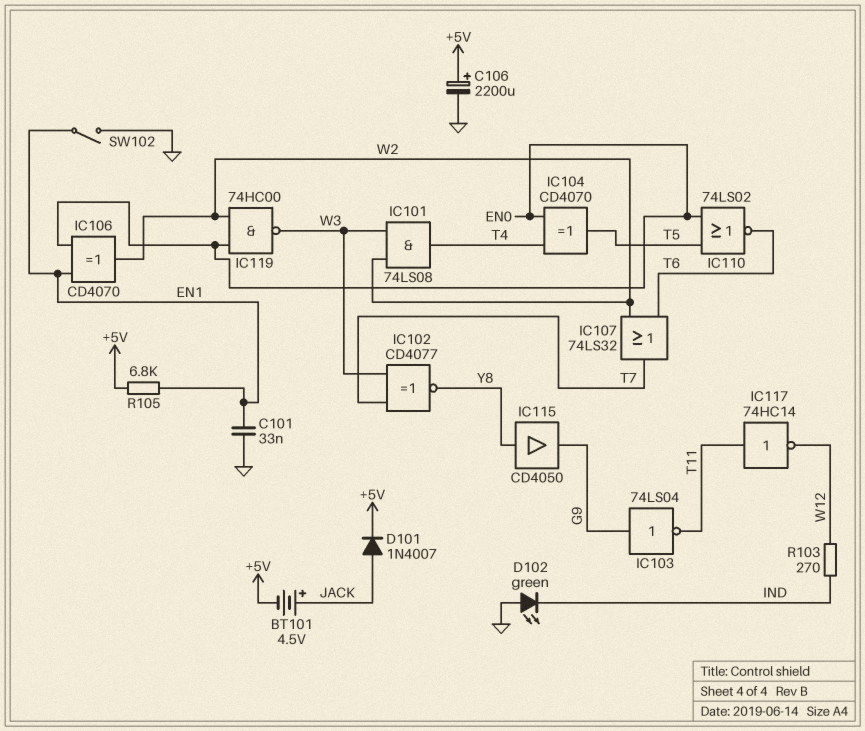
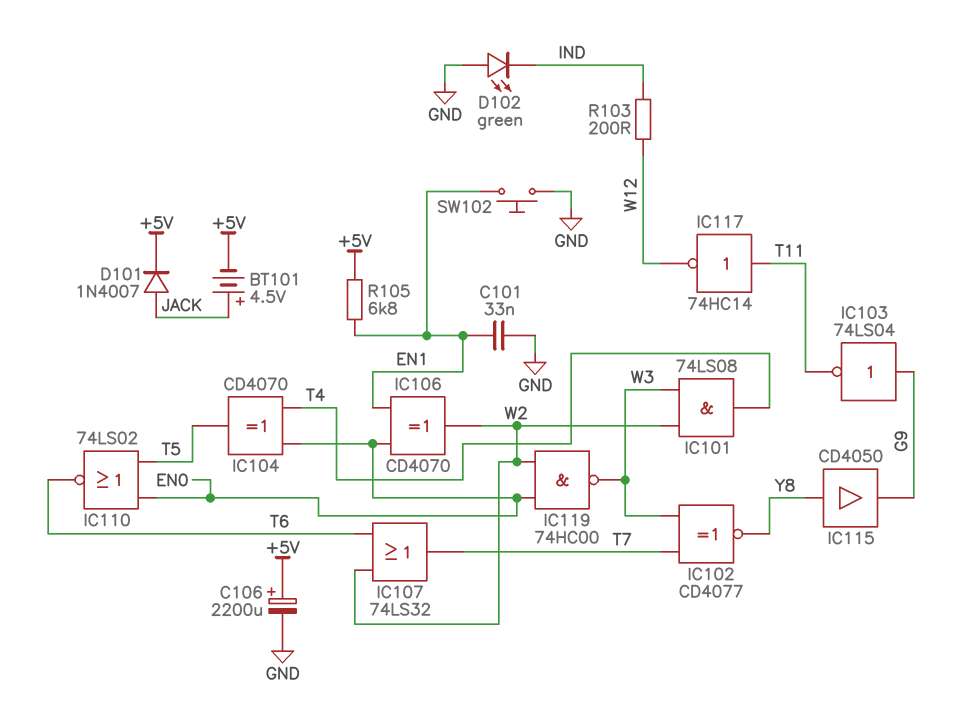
R103: 270 (IND, W12) -> 200 (IND, W12)
SW102: switch (EN1, GND) -> button (EN1, GND)

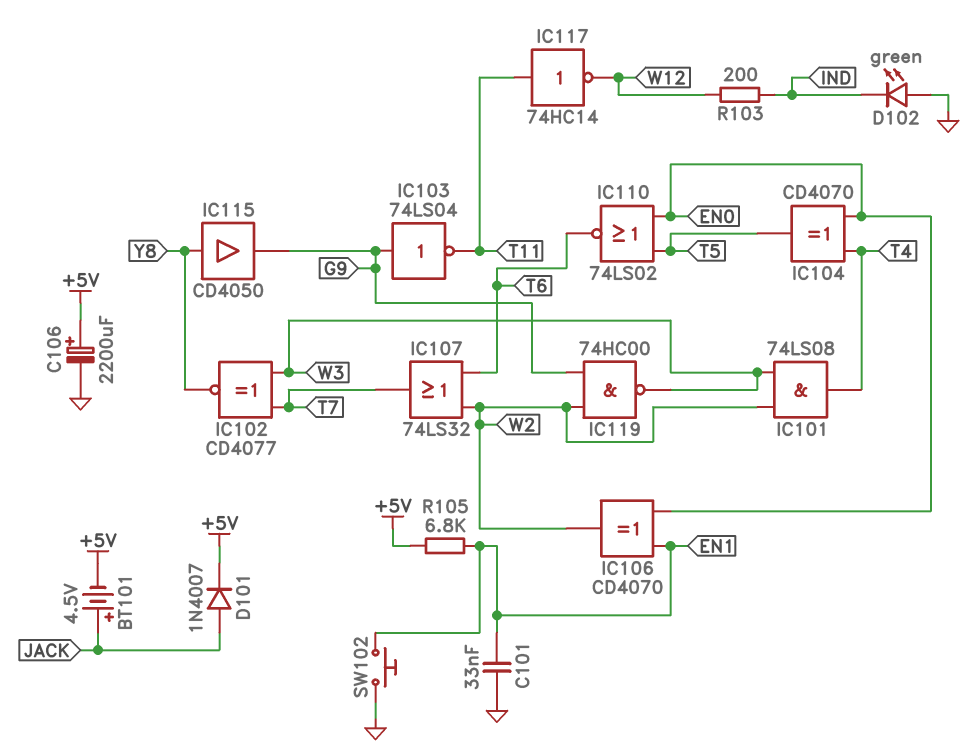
IC119: NAND 74HC00 (in EN0, in W2, out W3) -> NAND 74HC00 (in G9, in W2, out W3)

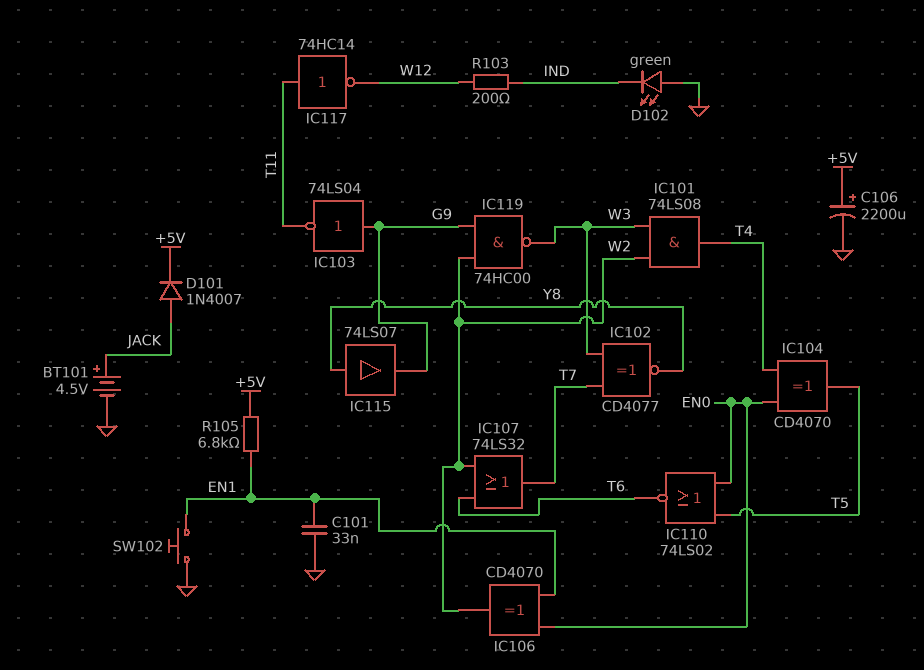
BT101: 4.5V (plus JACK, minus +5V) -> 4.5V (plus JACK, minus GND)
IC115: buffer CD4050 (in Y8, out G9) -> buffer 74LS07 (in Y8, out G9)

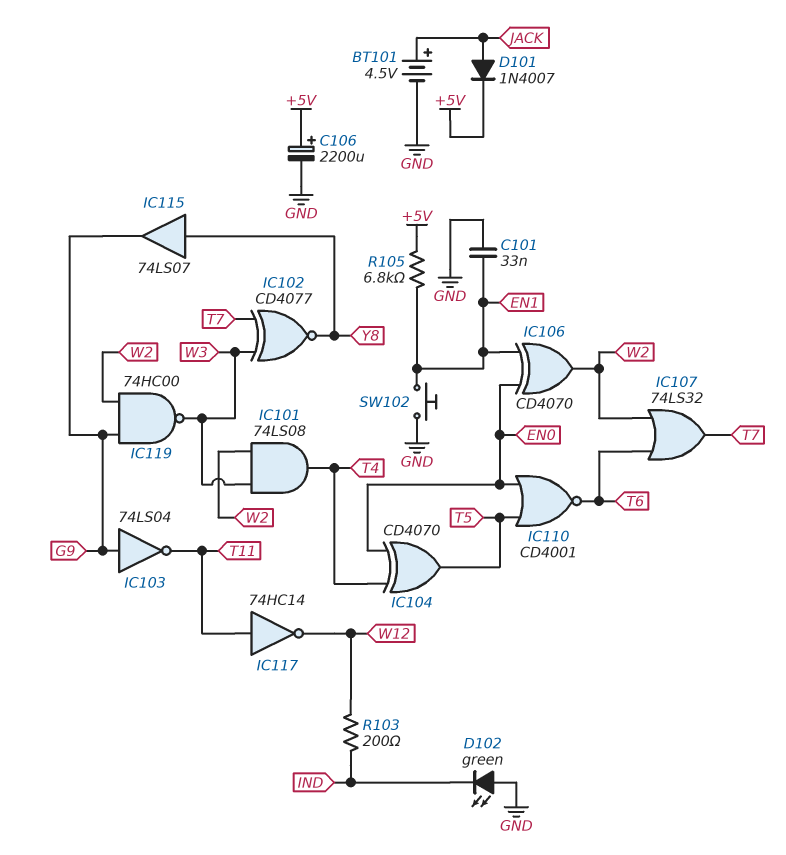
IC110: NOR 74LS02 (in EN0, in T5, out T6) -> NOR CD4001 (in EN0, in T5, out T6)

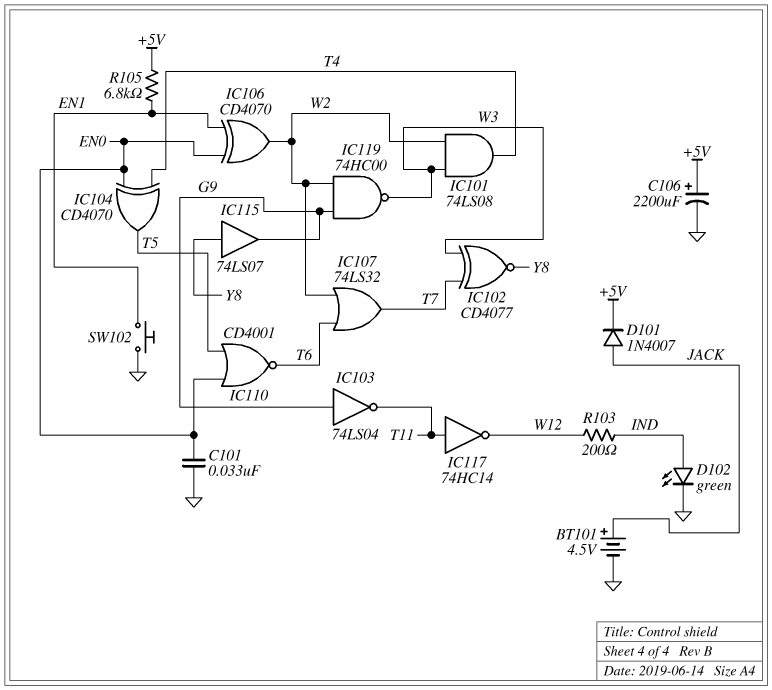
C101: 33nF (EN1, GND) -> 33nF (EN0, GND)
D102: LED green (A GND, K IND) -> LED green (A IND, K GND)

